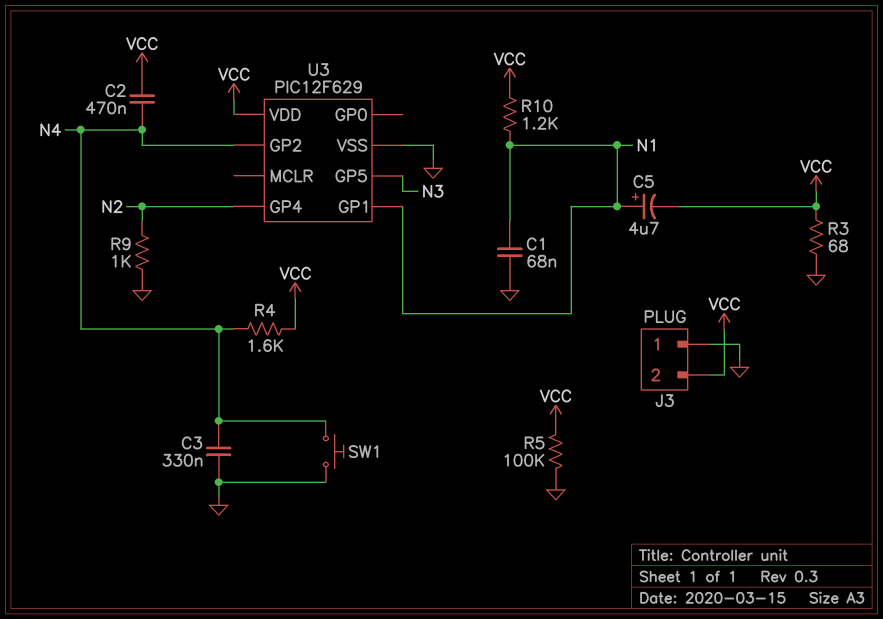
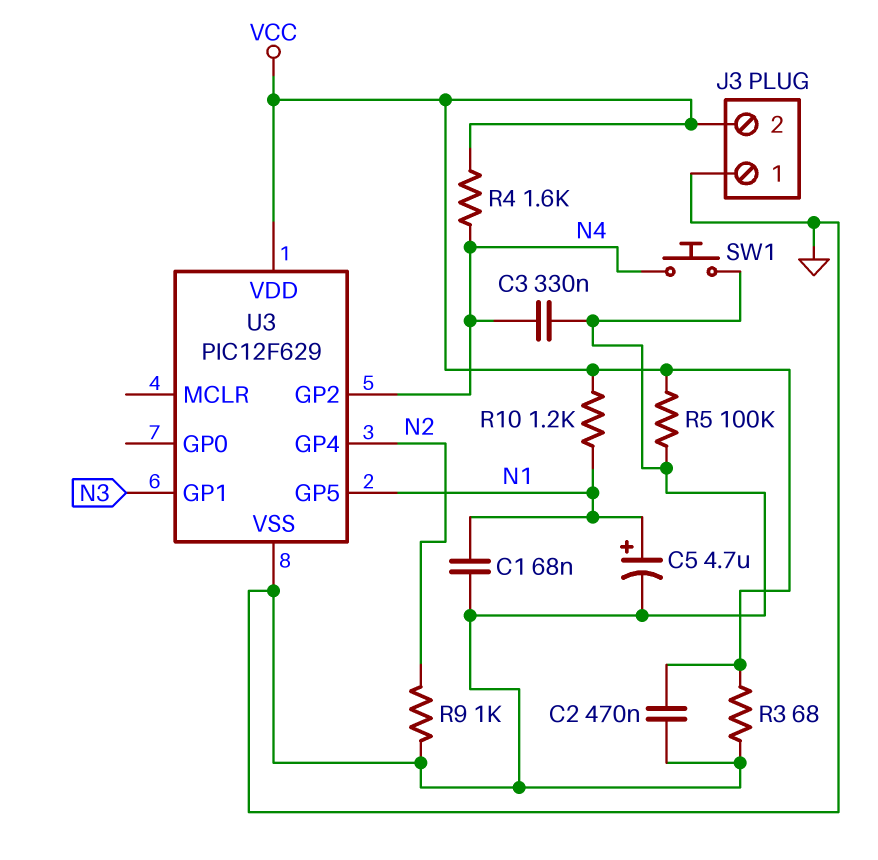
C2: 470nF (N4, VCC) -> 470nF (GND, VCC)
C5: 4.7uF (plus N1, minus VCC) -> 4.7uF (plus N1, minus GND)
U3 pin GP1: N1 -> N3
U3 pin GP5: N3 -> N1

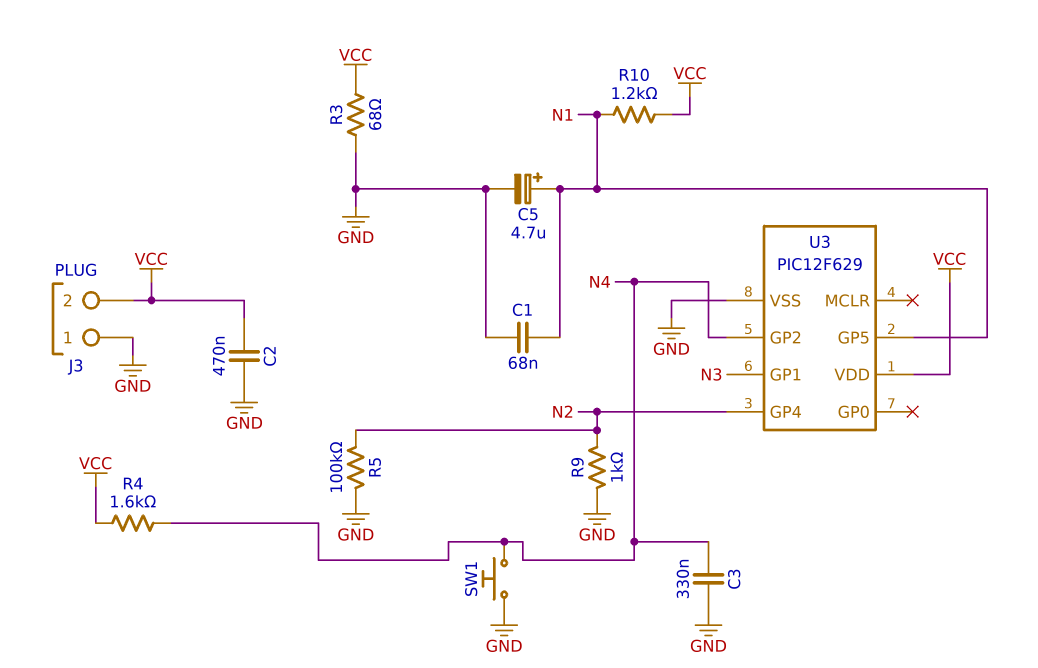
R5: 100k (GND, VCC) -> 100k (GND, N2)

